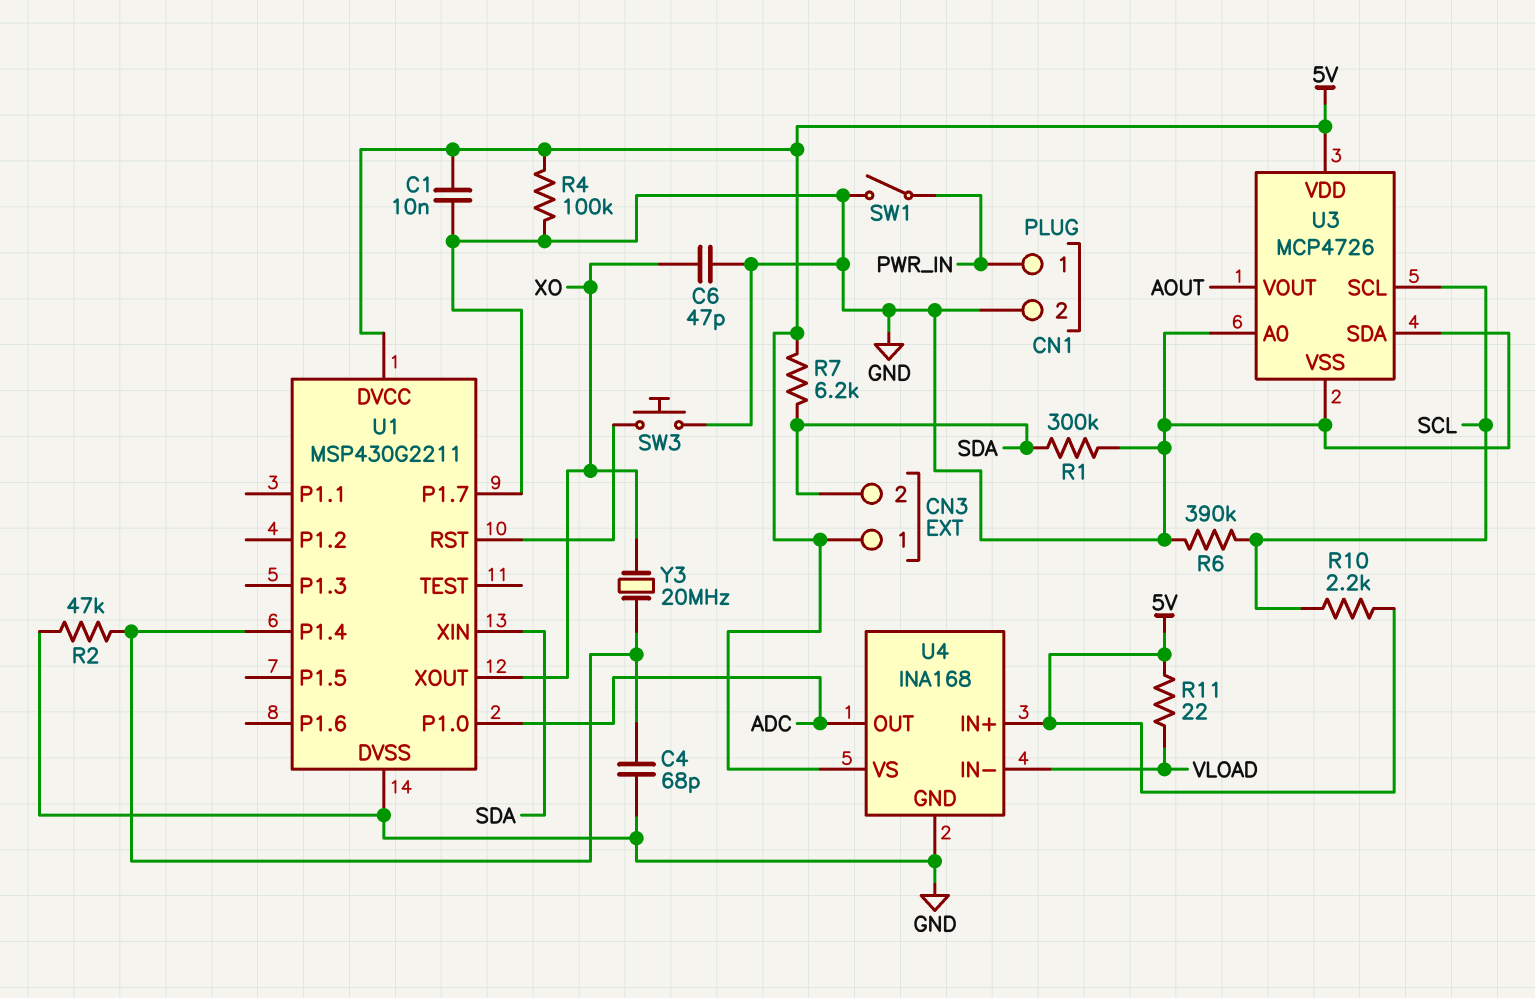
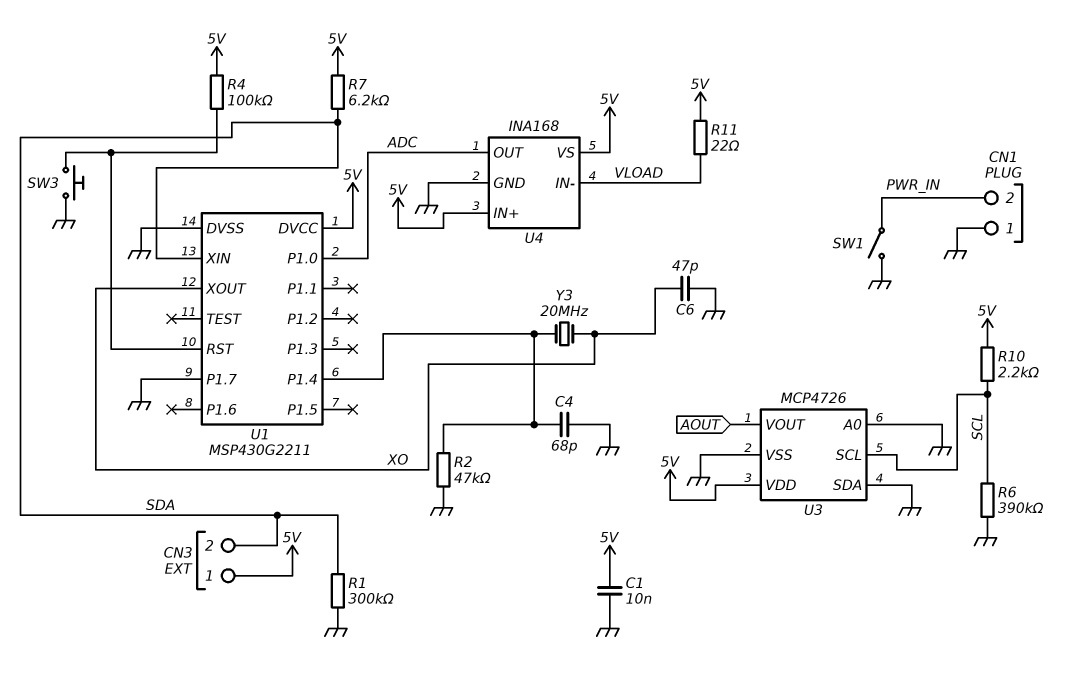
CN1 pin 1: PWR_IN -> GND
CN1 pin 2: GND -> PWR_IN
R4: 100k (5V, GND) -> 100k (5V, U1/RST)

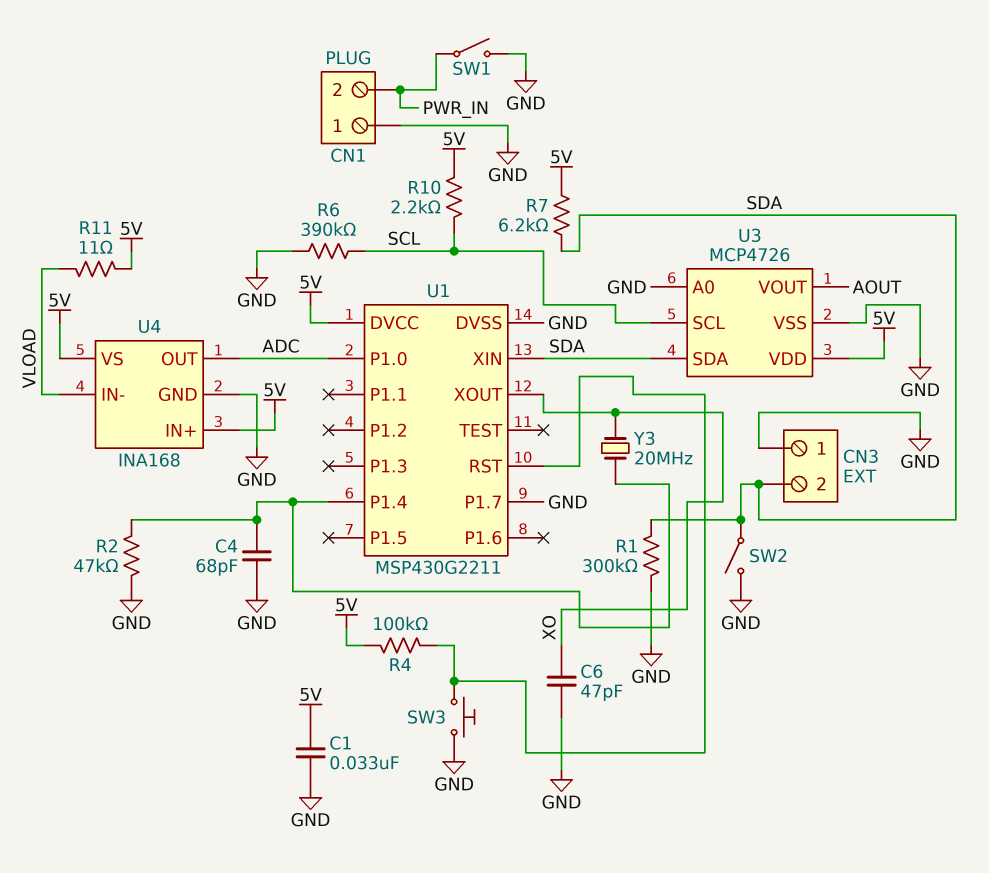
C1: 10nF (5V, GND) -> 33nF (5V, GND)
CN3 pin 1: 5V -> GND
R11: 22 (5V, VLOAD) -> 11 (5V, VLOAD)
SW2: none -> switch (GND, SDA)
U3 pin SDA: GND -> SDA

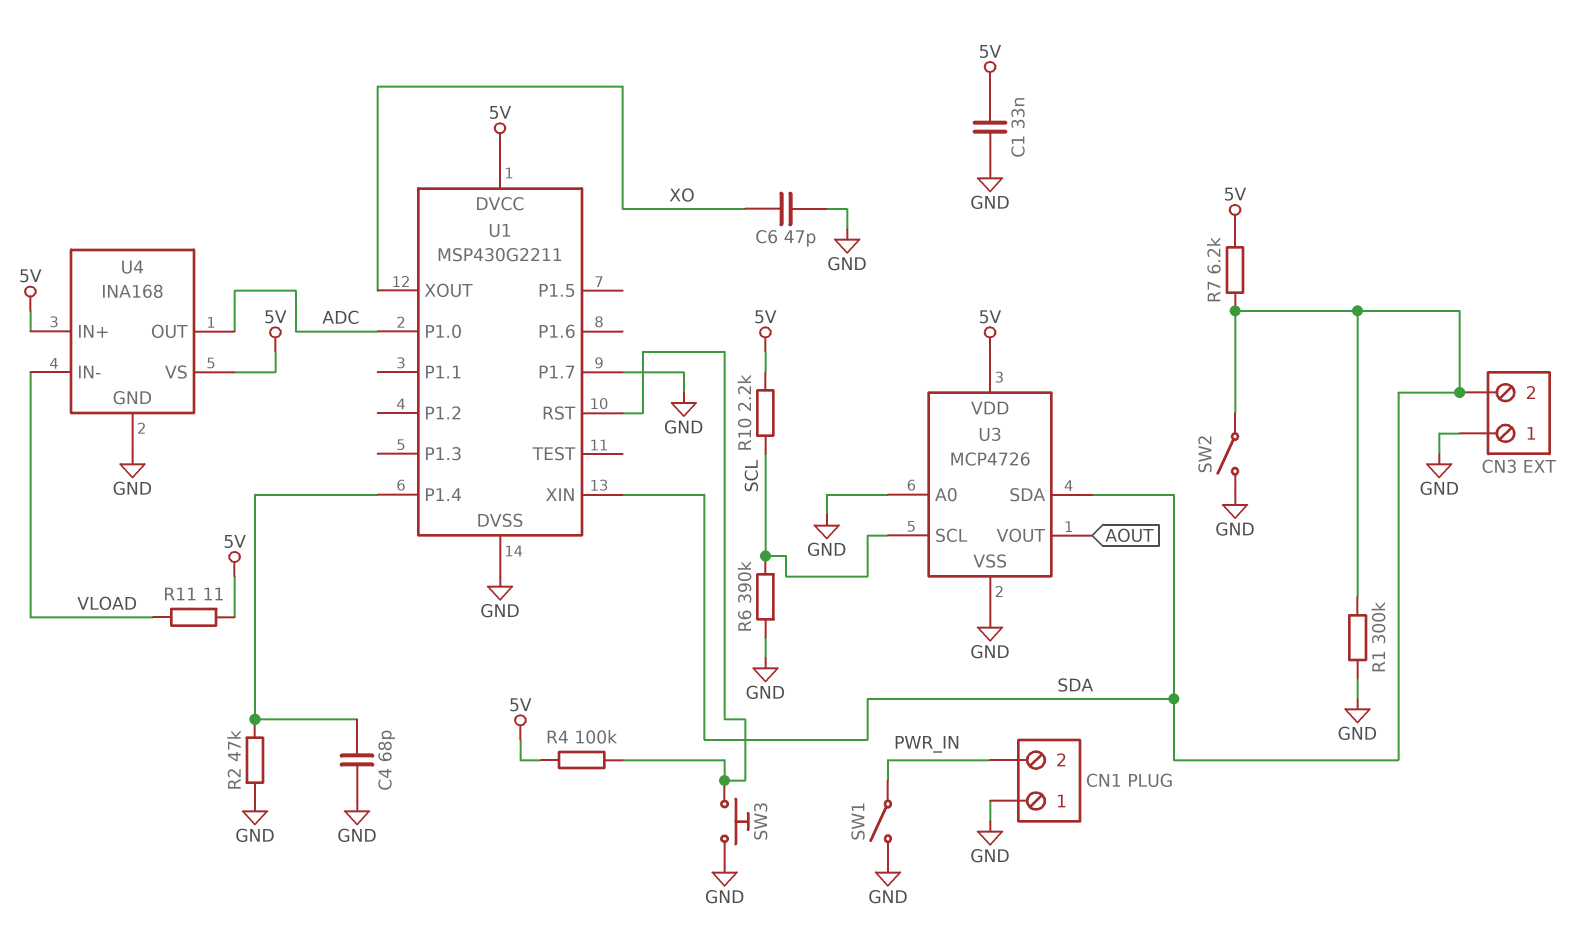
Y3: 20MHz (U1/P1.4, XO) -> none

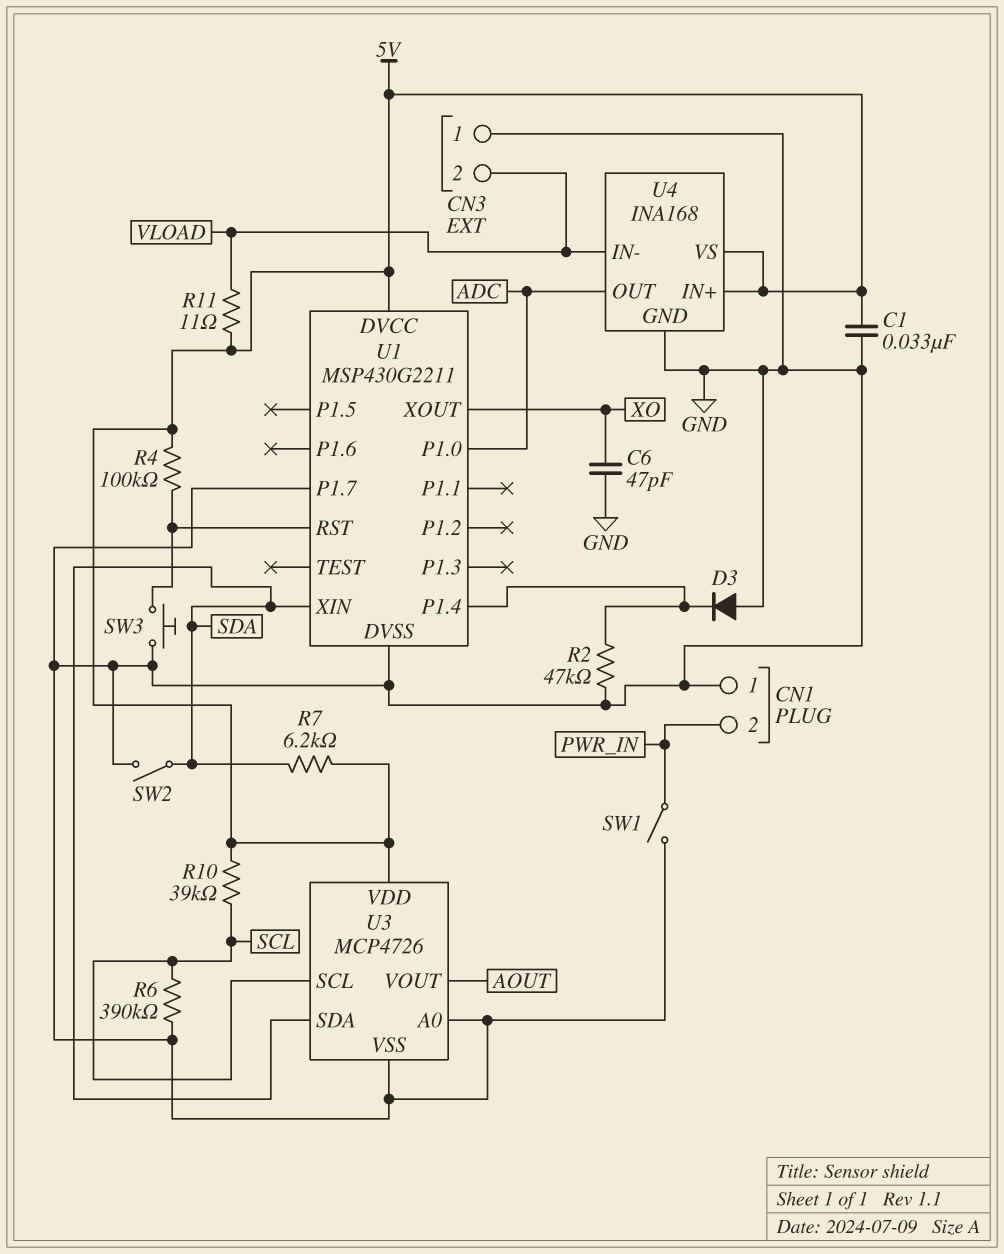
C4: 68pF (GND, U1/P1.4) -> none
CN3 pin 2: SDA -> VLOAD
D3: none -> diode (A GND, K U1/P1.4)
R1: 300k (GND, SDA) -> none
R10: 2.2k (5V, SCL) -> 39k (5V, SCL)

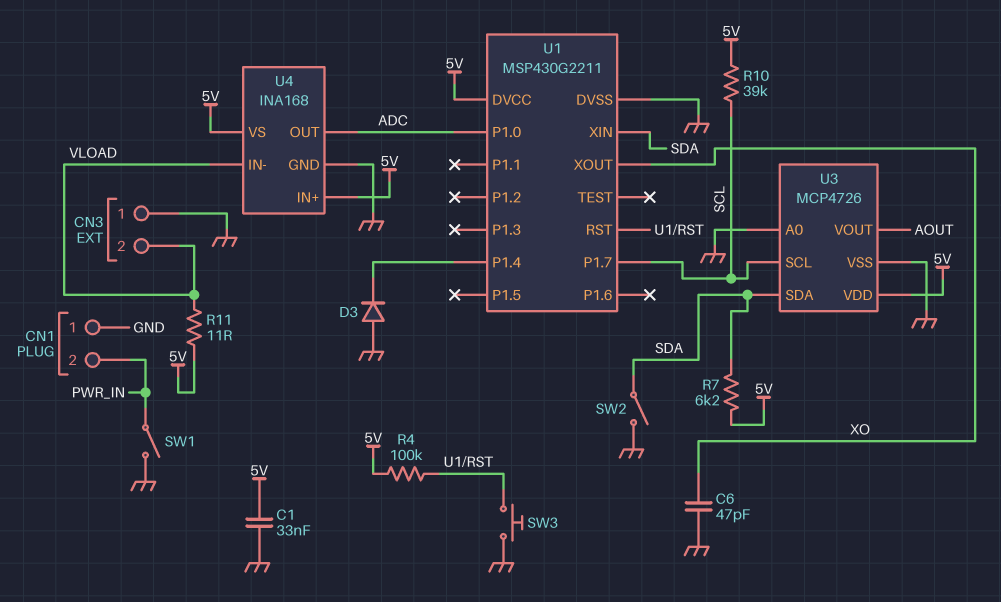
R2: 47k (GND, U1/P1.4) -> none
R6: 390k (GND, SCL) -> none
U1 pin P1.7: GND -> SCL

